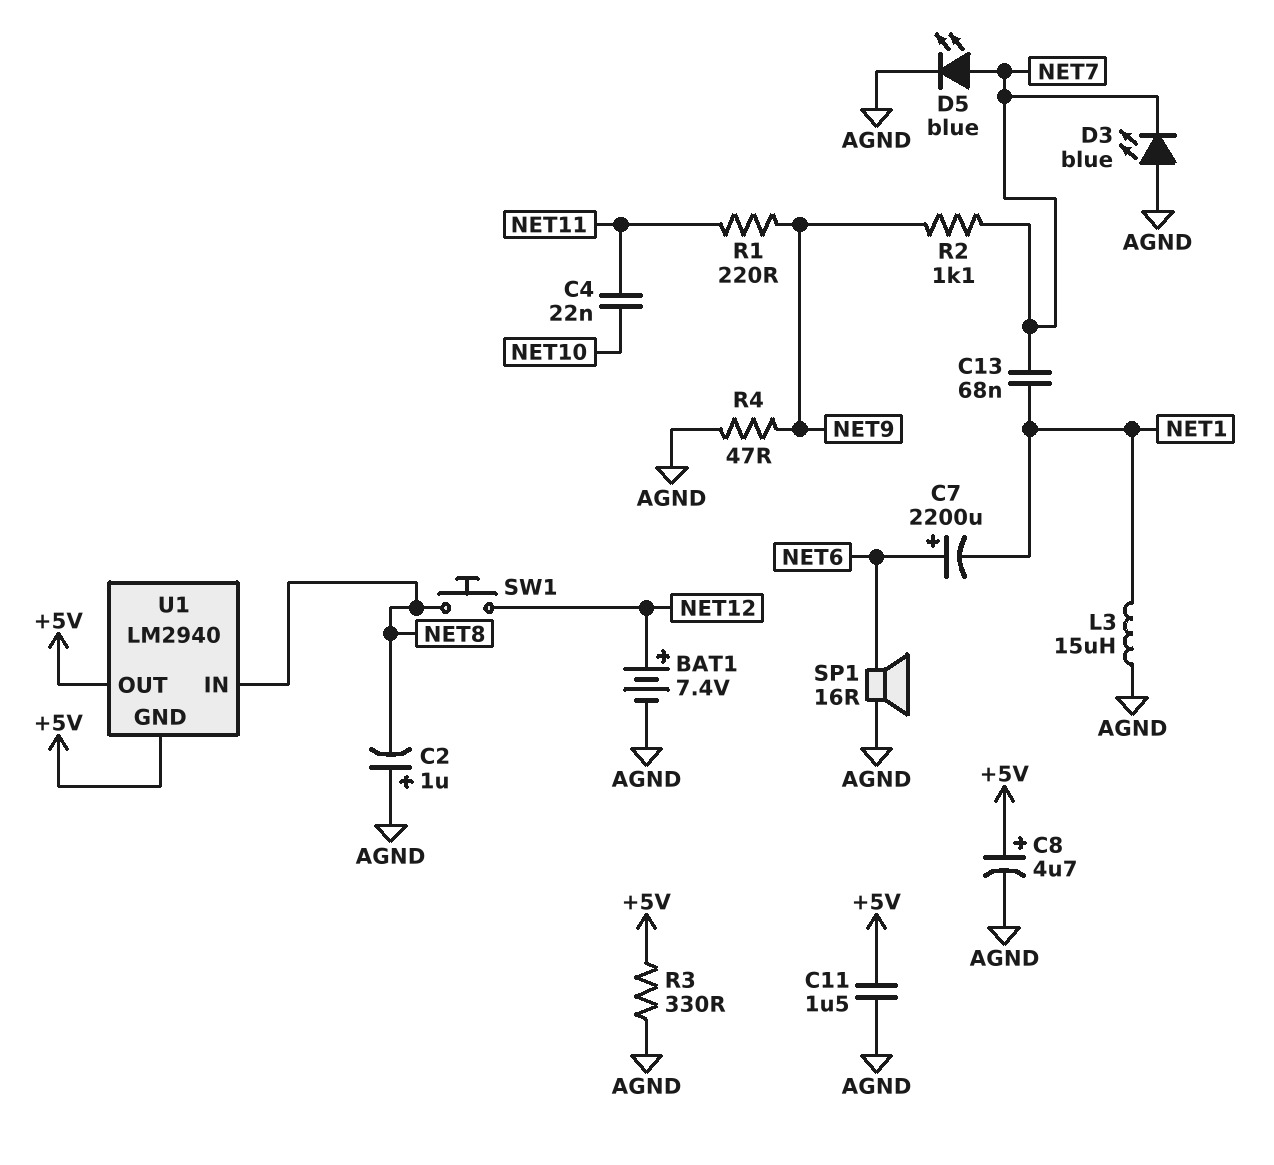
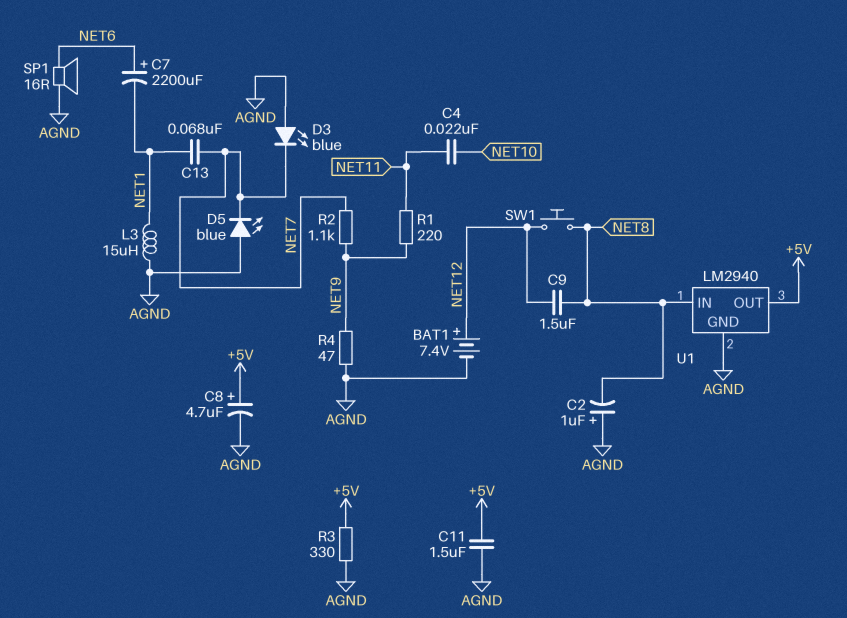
C9: none -> 1.5uF (NET8, NET12)
D5: LED blue (A NET7, K AGND) -> LED blue (A AGND, K NET7)
U1 pin GND: +5V -> AGND

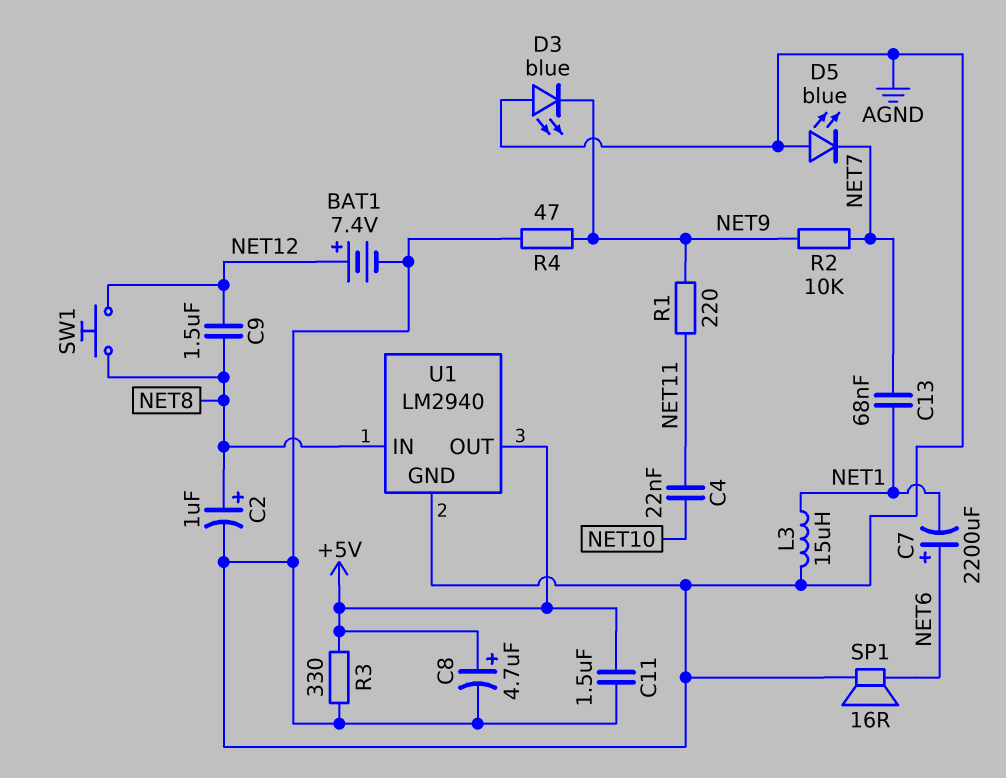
C2: 1uF (plus AGND, minus NET8) -> 1uF (plus NET8, minus AGND)
D3: LED blue (A AGND, K NET7) -> LED blue (A AGND, K NET9)
R2: 1.1k (NET7, NET9) -> 10k (NET7, NET9)

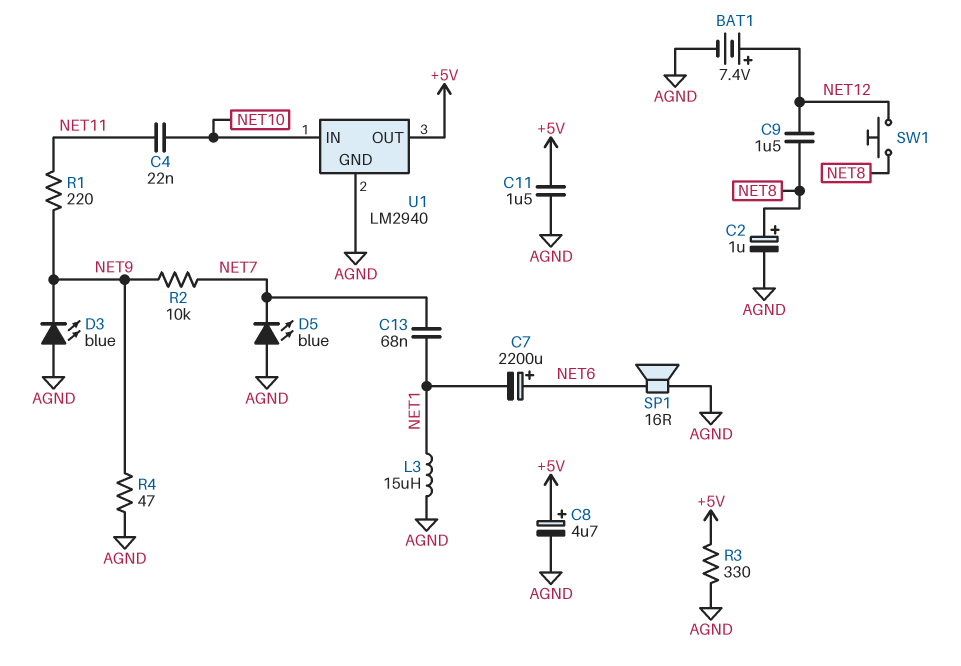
U1 pin IN: NET8 -> NET10

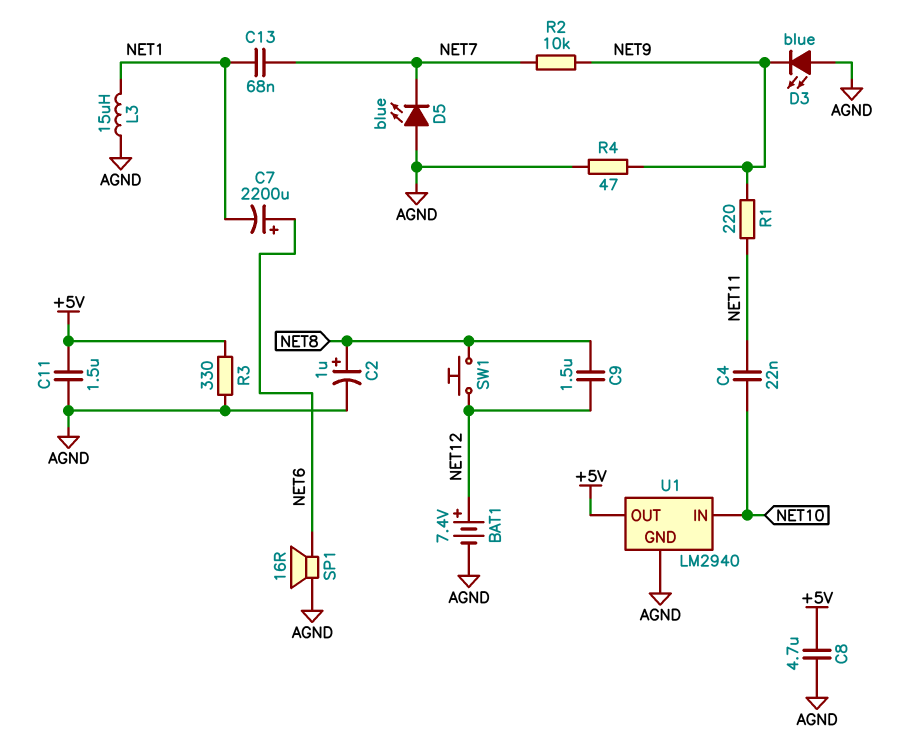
C8: 4.7uF (plus +5V, minus AGND) -> 4.7uF (+5V, AGND)

